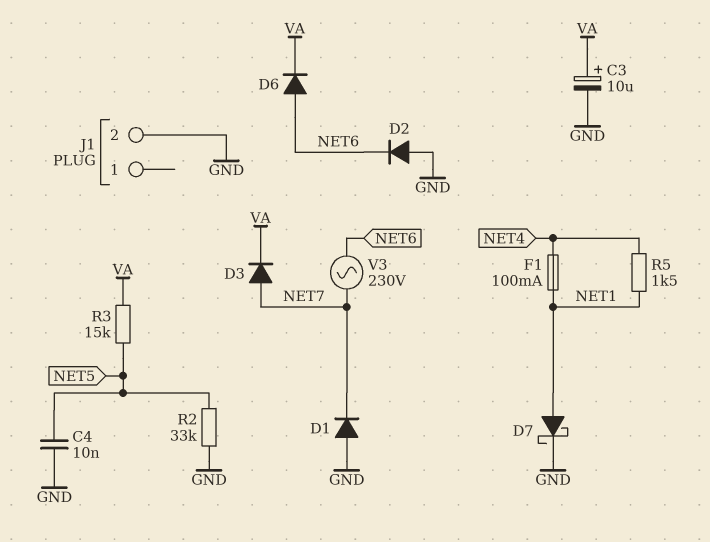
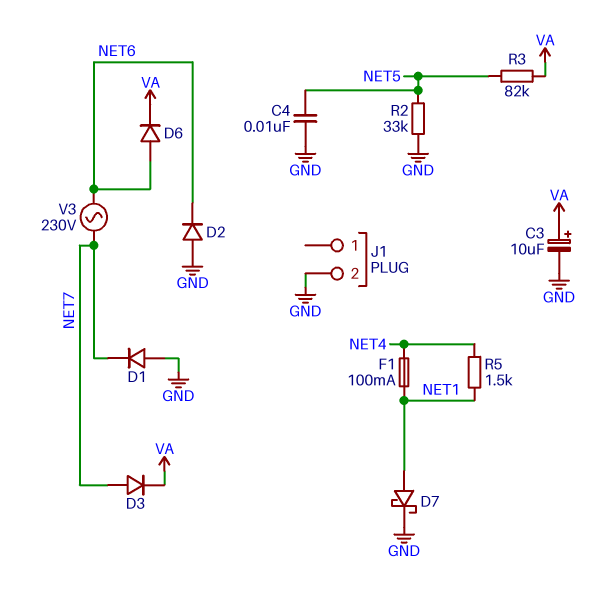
R3: 15k (NET5, VA) -> 82k (NET5, VA)

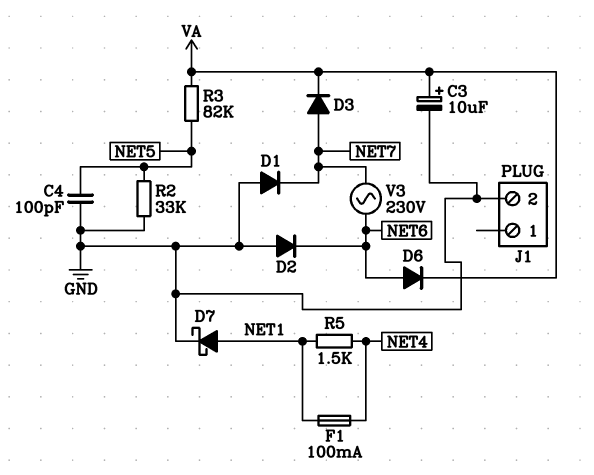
C4: 10nF (GND, NET5) -> 100pF (GND, NET5)

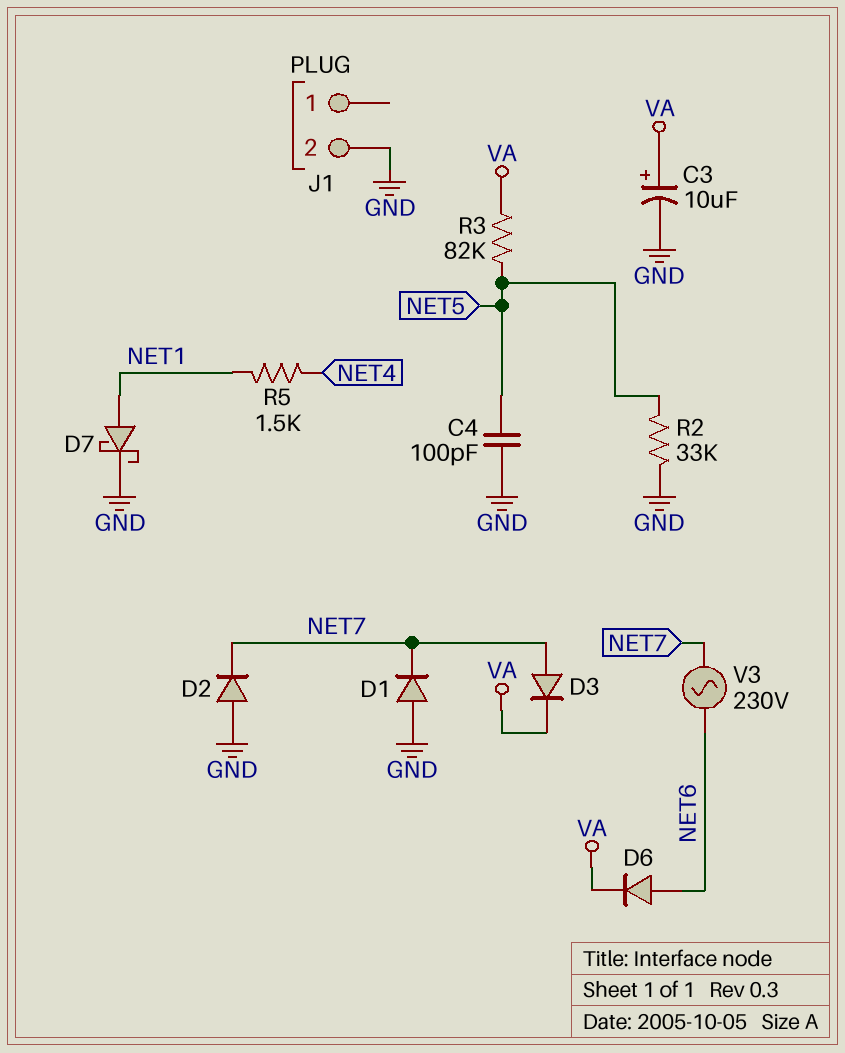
D2: diode (A GND, K NET6) -> diode (A GND, K NET7)
F1: 100mA (NET1, NET4) -> none

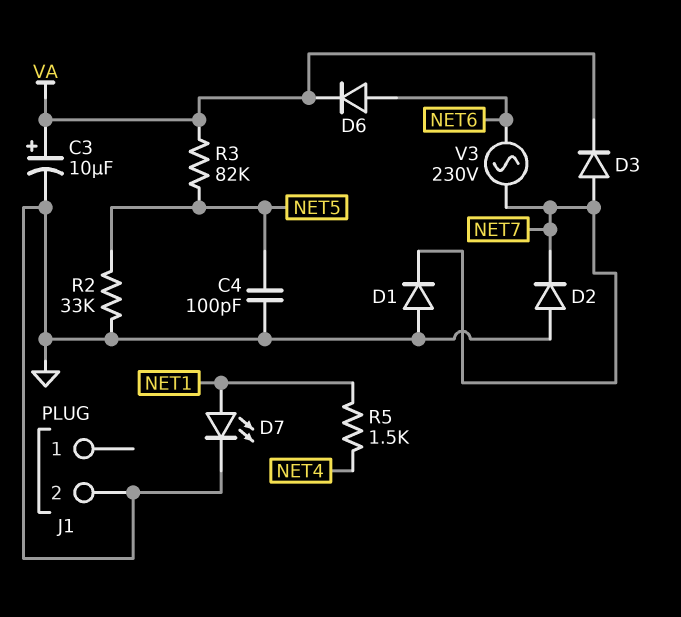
D7: schottky (A NET1, K GND) -> LED (A NET1, K GND)

